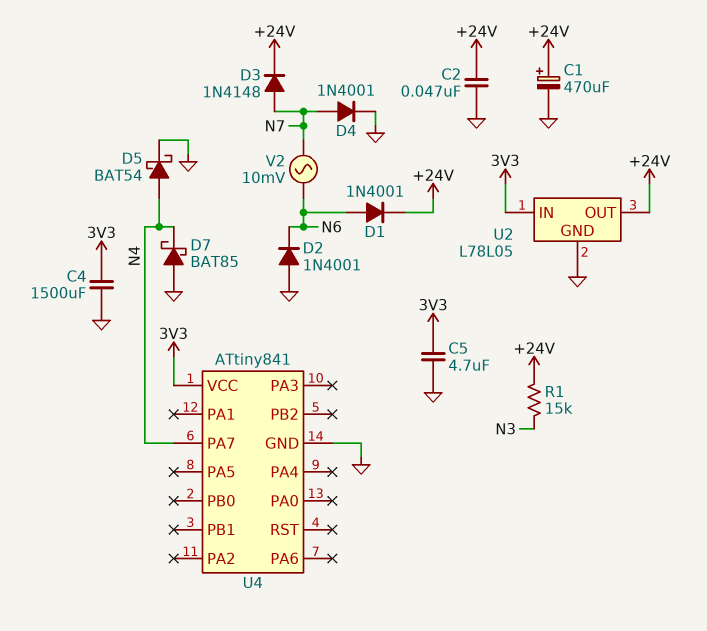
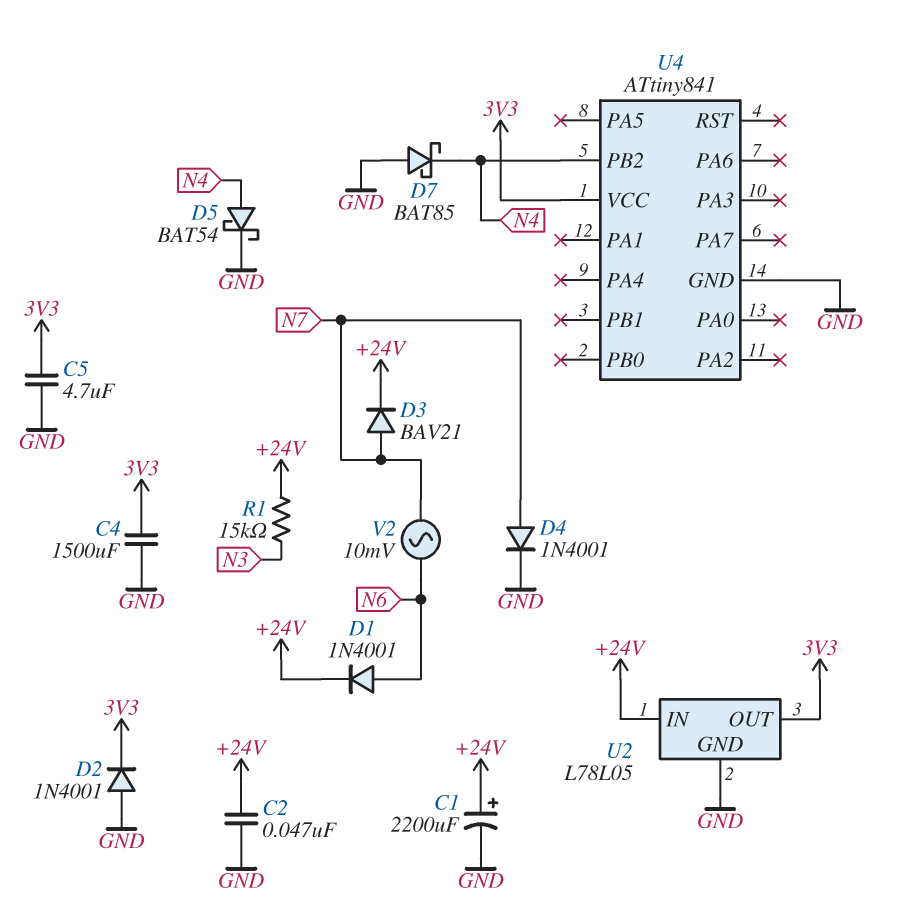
C1: 470uF (plus +24V, minus GND) -> 2200uF (plus +24V, minus GND)
D2: diode 1N4001 (A GND, K N6) -> diode 1N4001 (A GND, K 3V3)
D3: diode 1N4148 (A N7, K +24V) -> diode BAV21 (A N7, K +24V)
U2 pin IN: 3V3 -> +24V
U2 pin OUT: +24V -> 3V3
U4 pin PA7: N4 -> none
U4 pin PB2: none -> N4

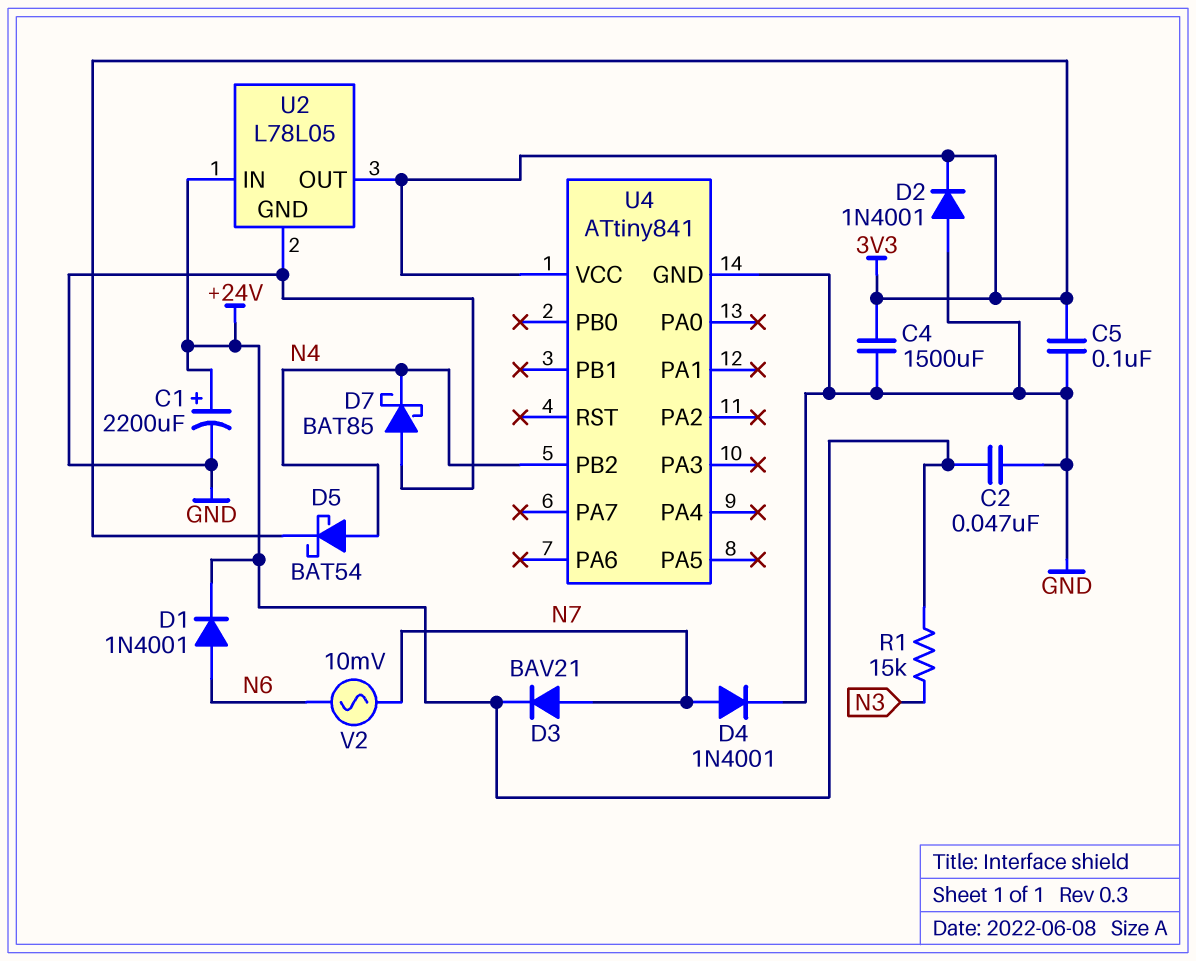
C5: 4.7uF (3V3, GND) -> 100nF (3V3, GND)
D5: schottky BAT54 (A N4, K GND) -> schottky BAT54 (A N4, K 3V3)

